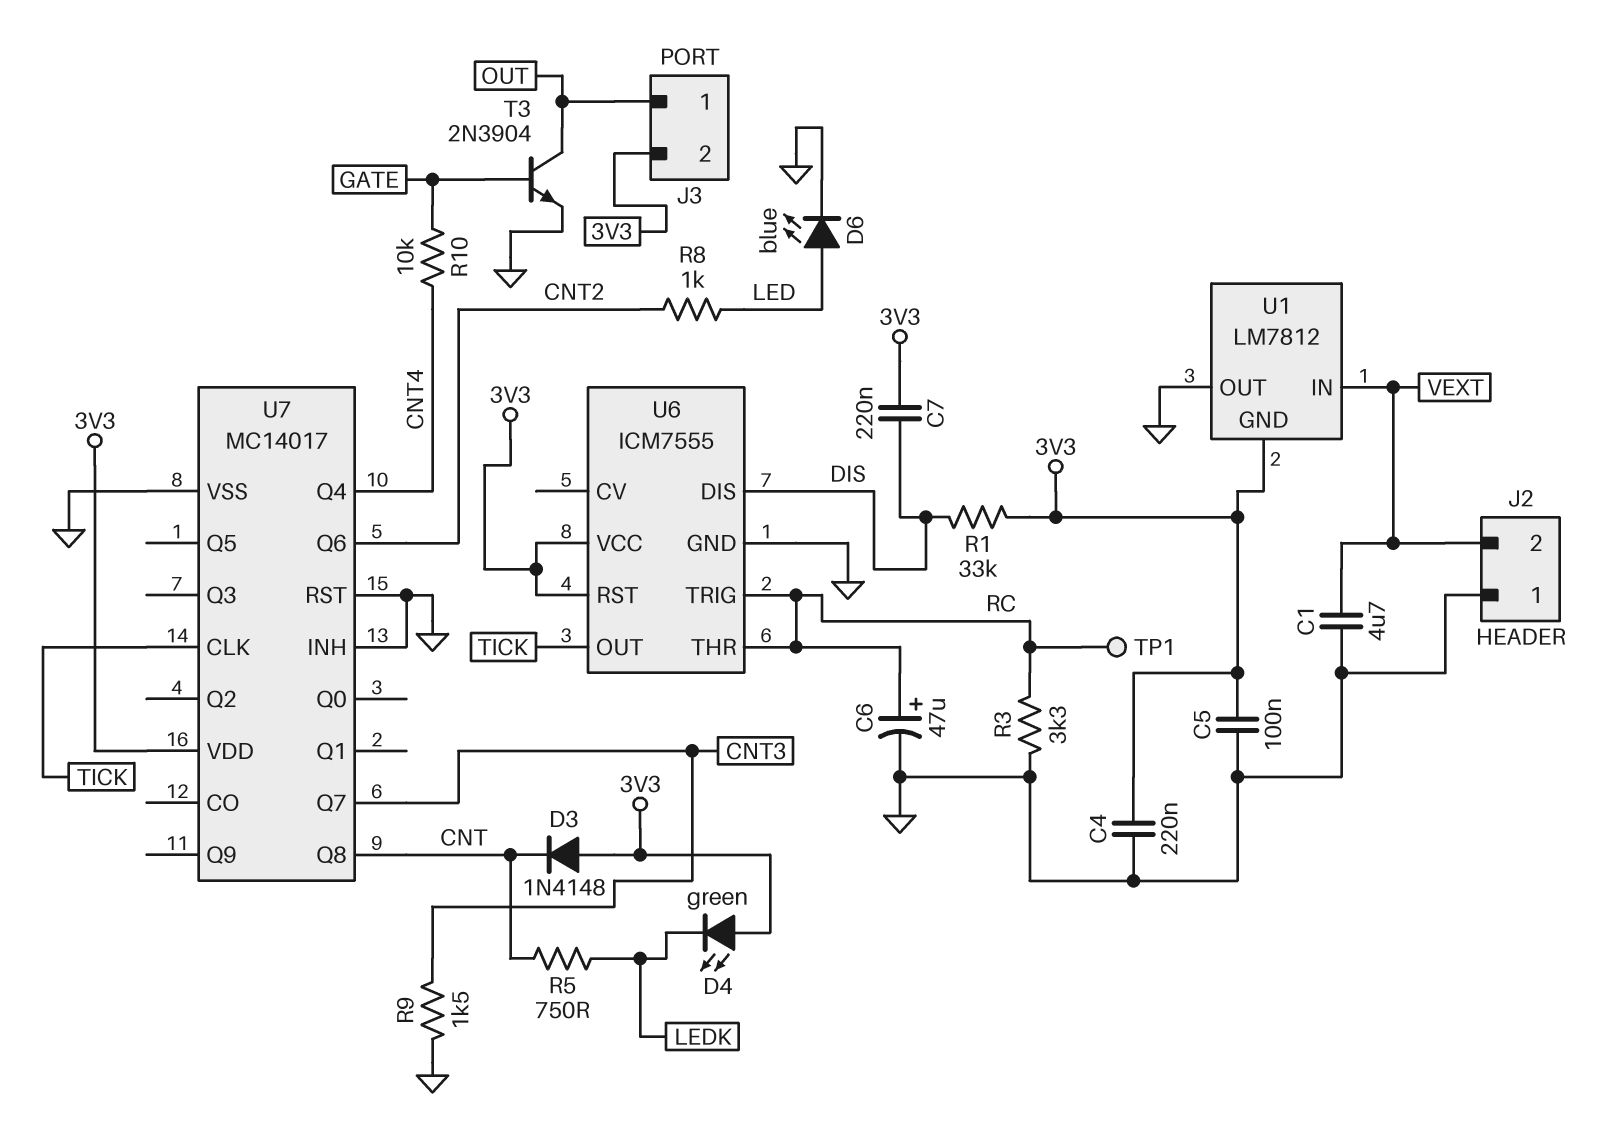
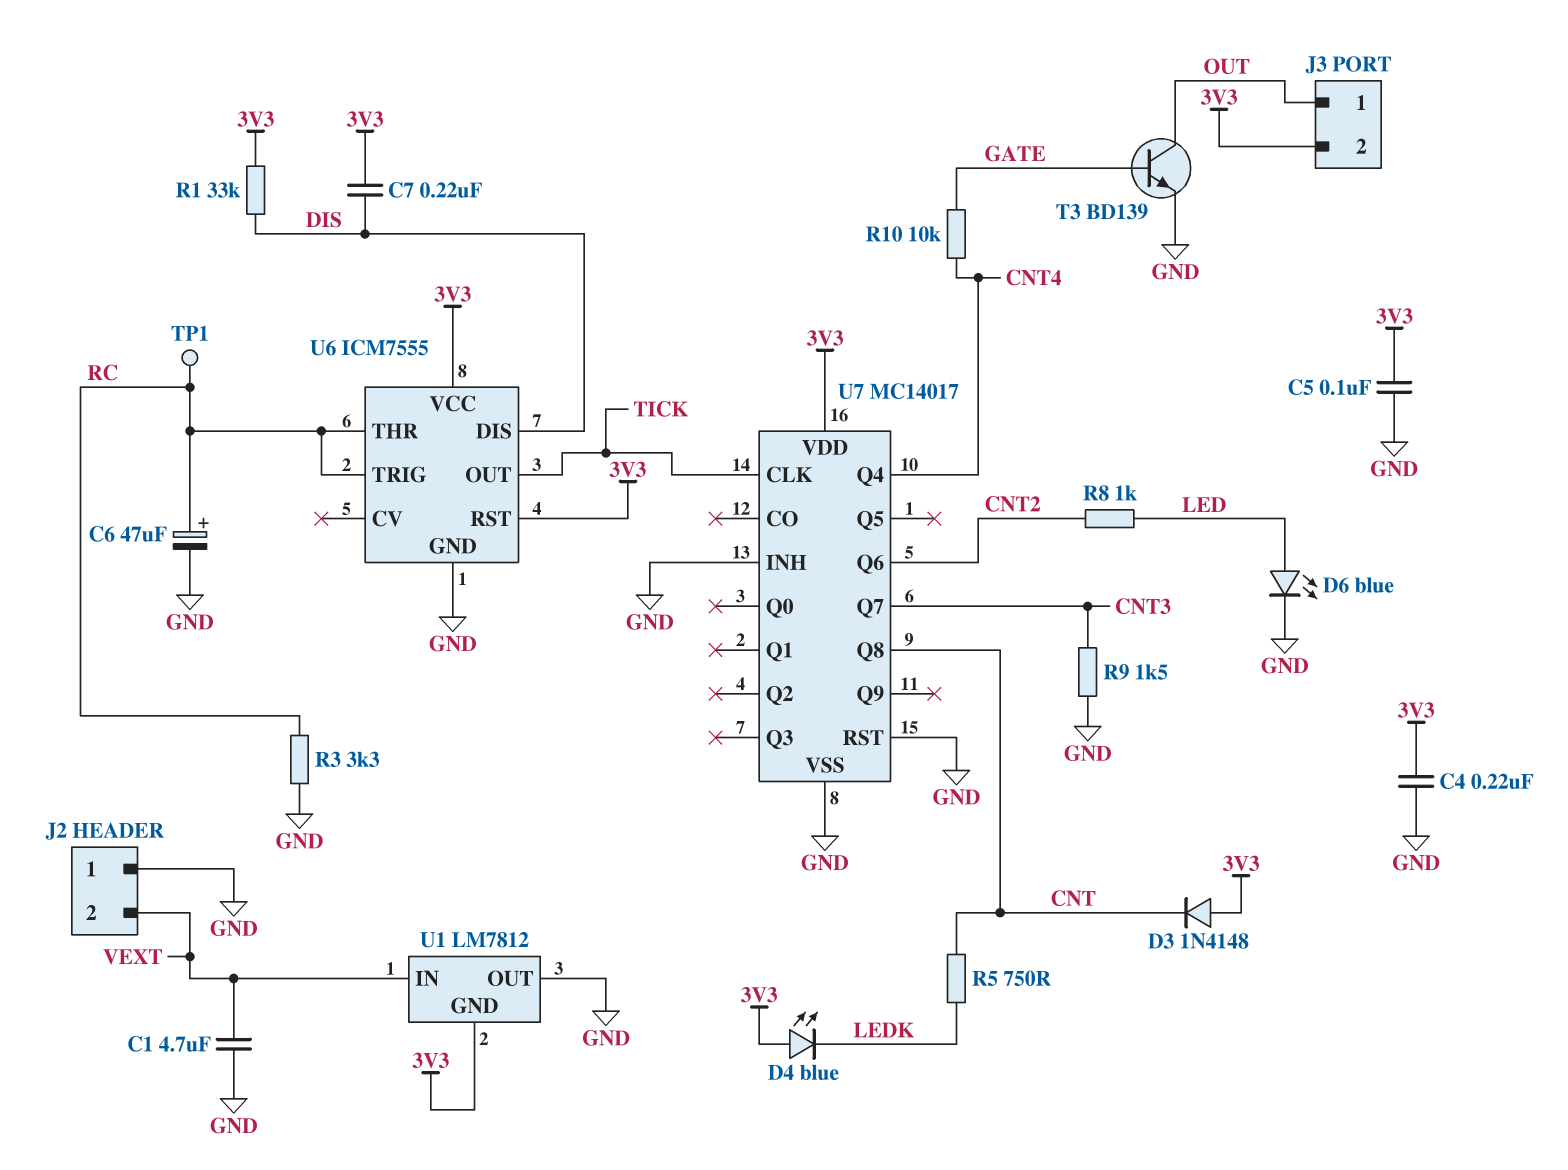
D4: LED green (A 3V3, K LEDK) -> LED blue (A 3V3, K LEDK)
T3: NPN 2N3904 (B GATE, C OUT, E GND) -> NPN BD139 (B GATE, C OUT, E GND)

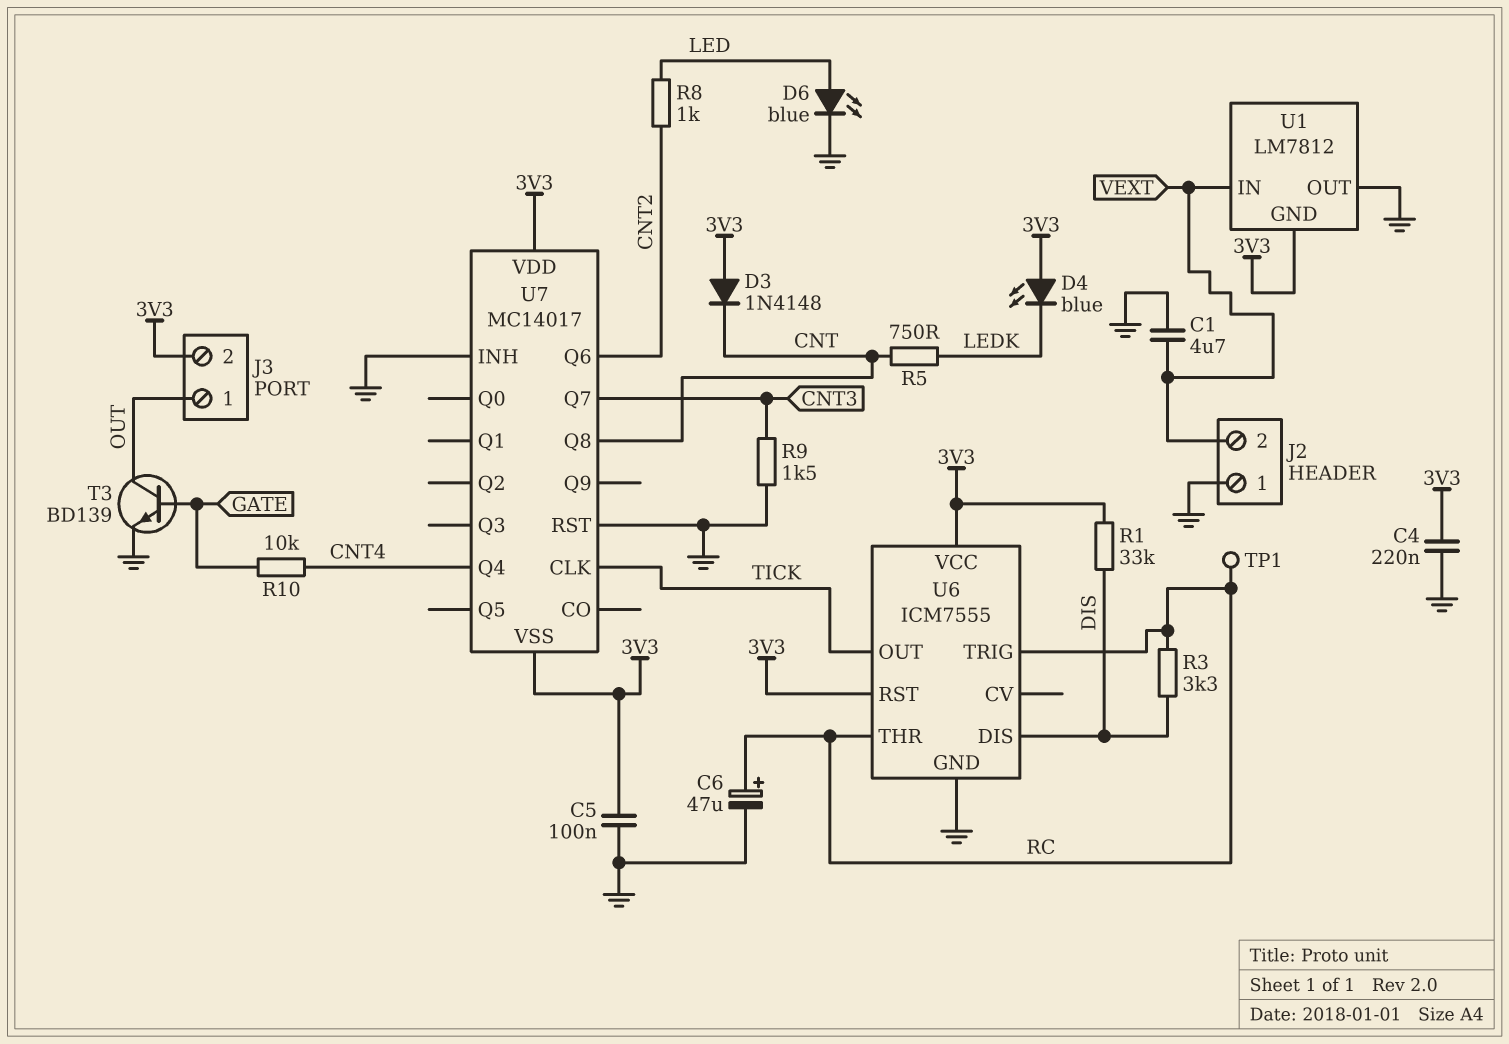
C7: 220nF (3V3, DIS) -> none
R3: 3.3k (GND, RC) -> 3.3k (DIS, RC)
U7 pin VSS: GND -> 3V3

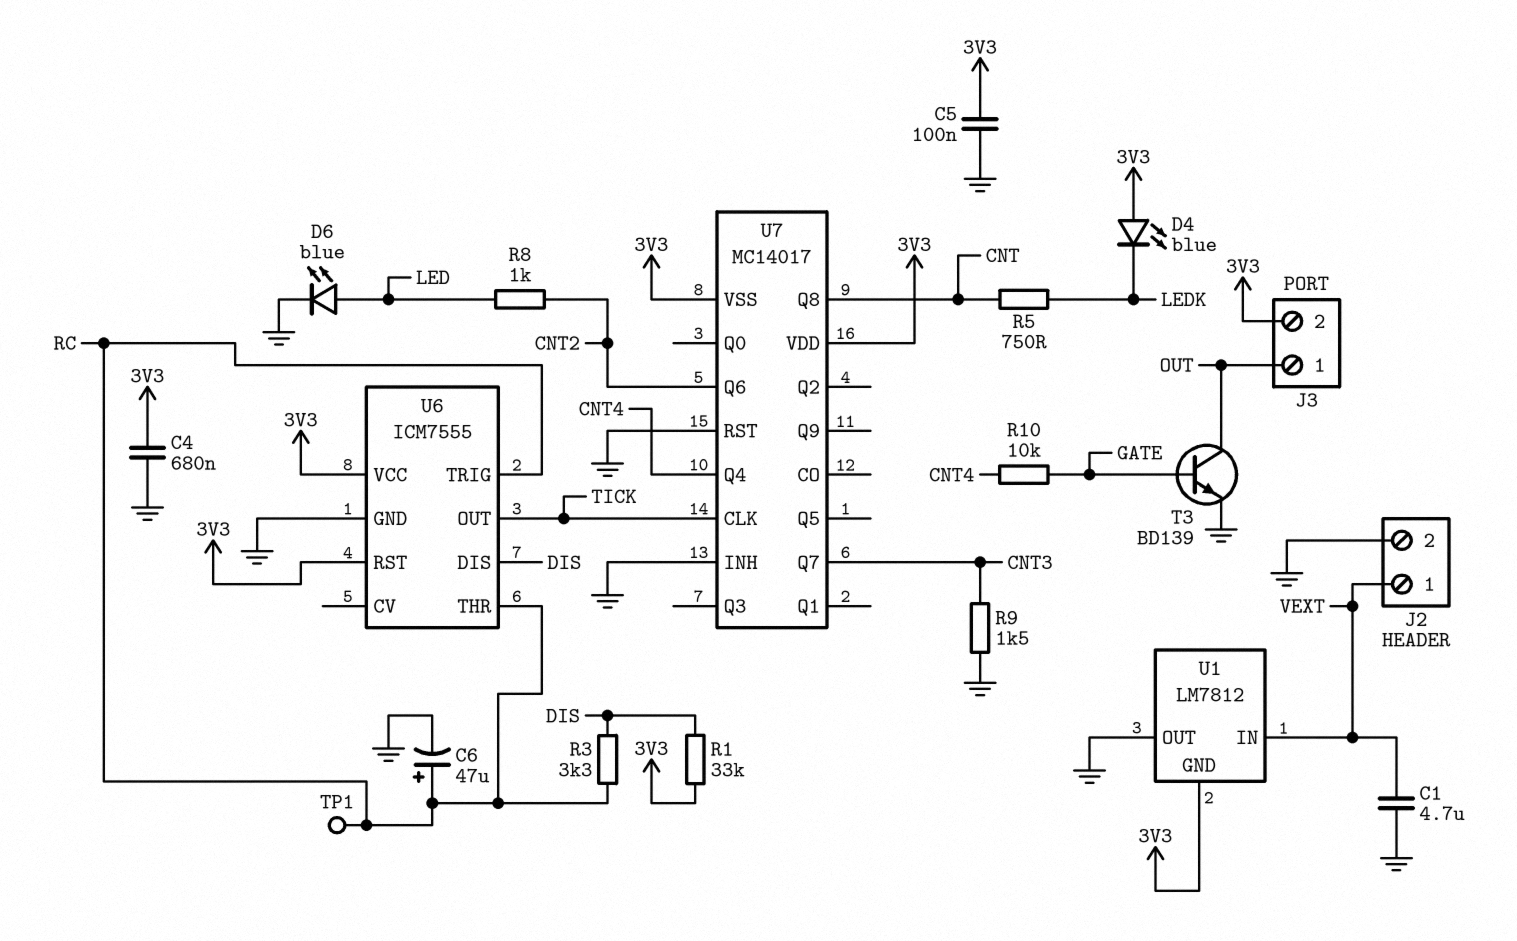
C4: 220nF (3V3, GND) -> 680nF (3V3, GND)
D3: diode 1N4148 (A 3V3, K CNT) -> none
J2 pin 1: GND -> VEXT
J2 pin 2: VEXT -> GND

